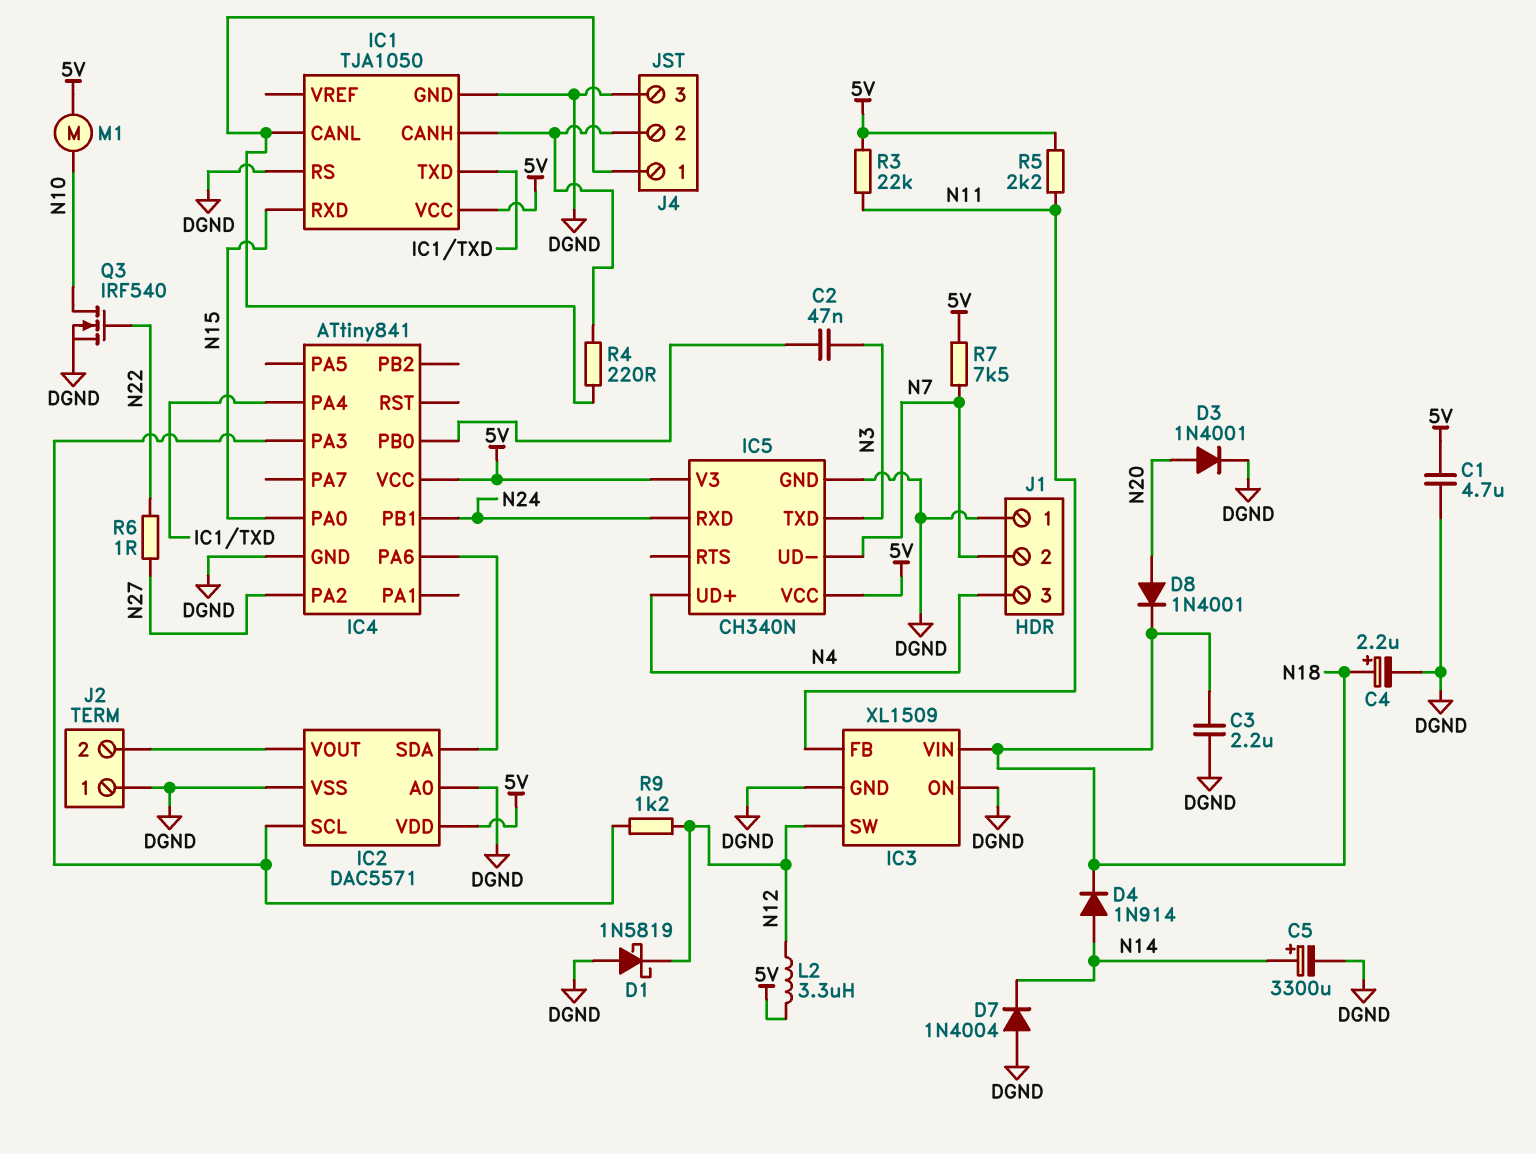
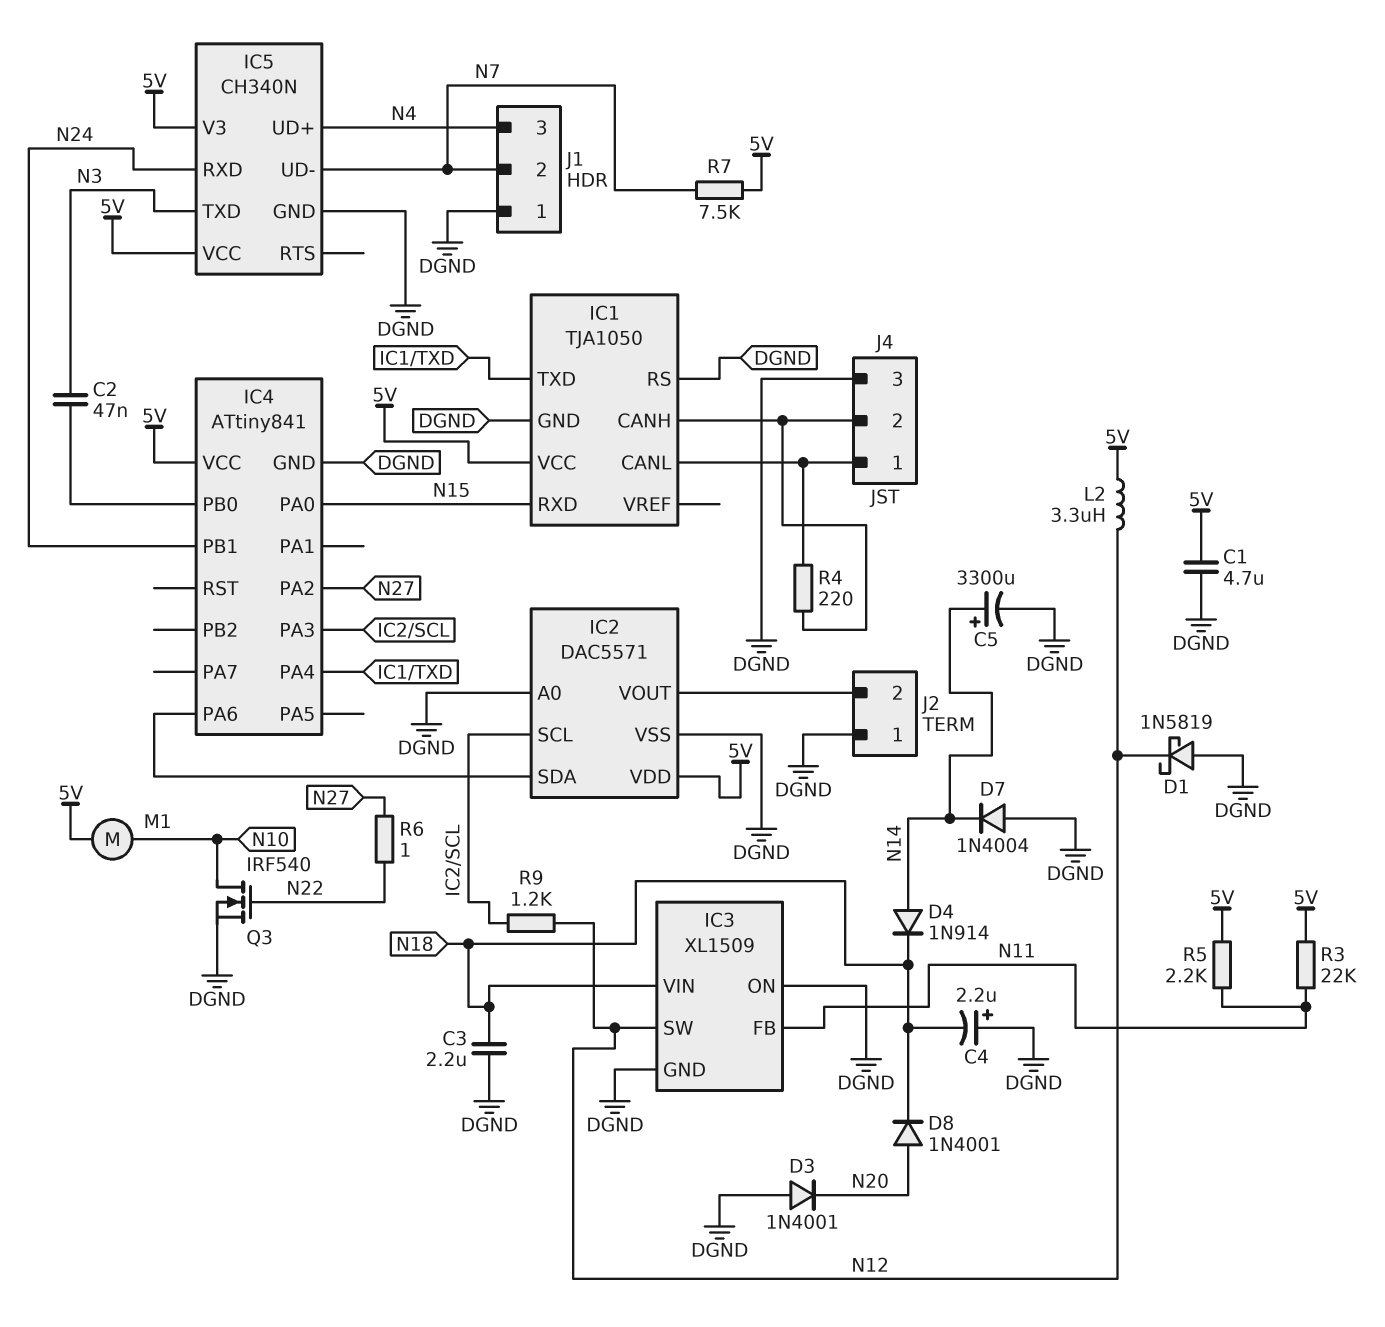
C4: 2.2uF (plus N18, minus DGND) -> 2.2uF (plus DGND, minus N18)
D3: diode 1N4001 (A N20, K DGND) -> diode 1N4001 (A DGND, K N20)

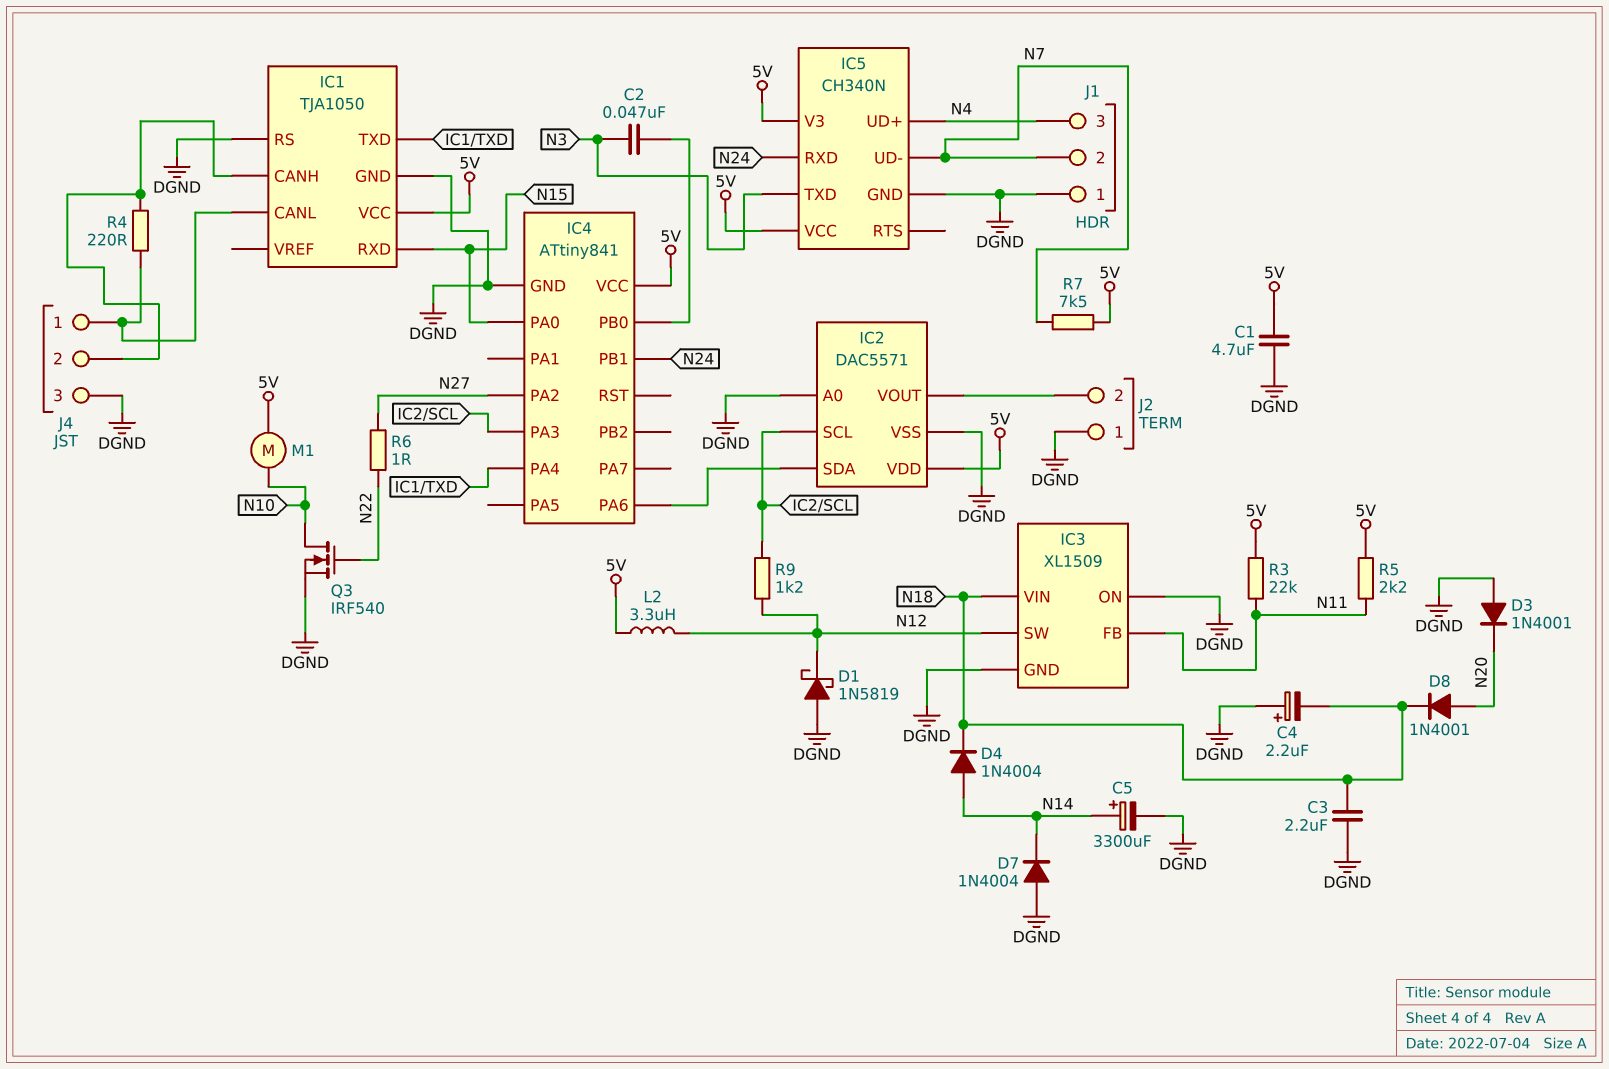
D4: diode 1N914 (A N14, K N18) -> diode 1N4004 (A N14, K N18)

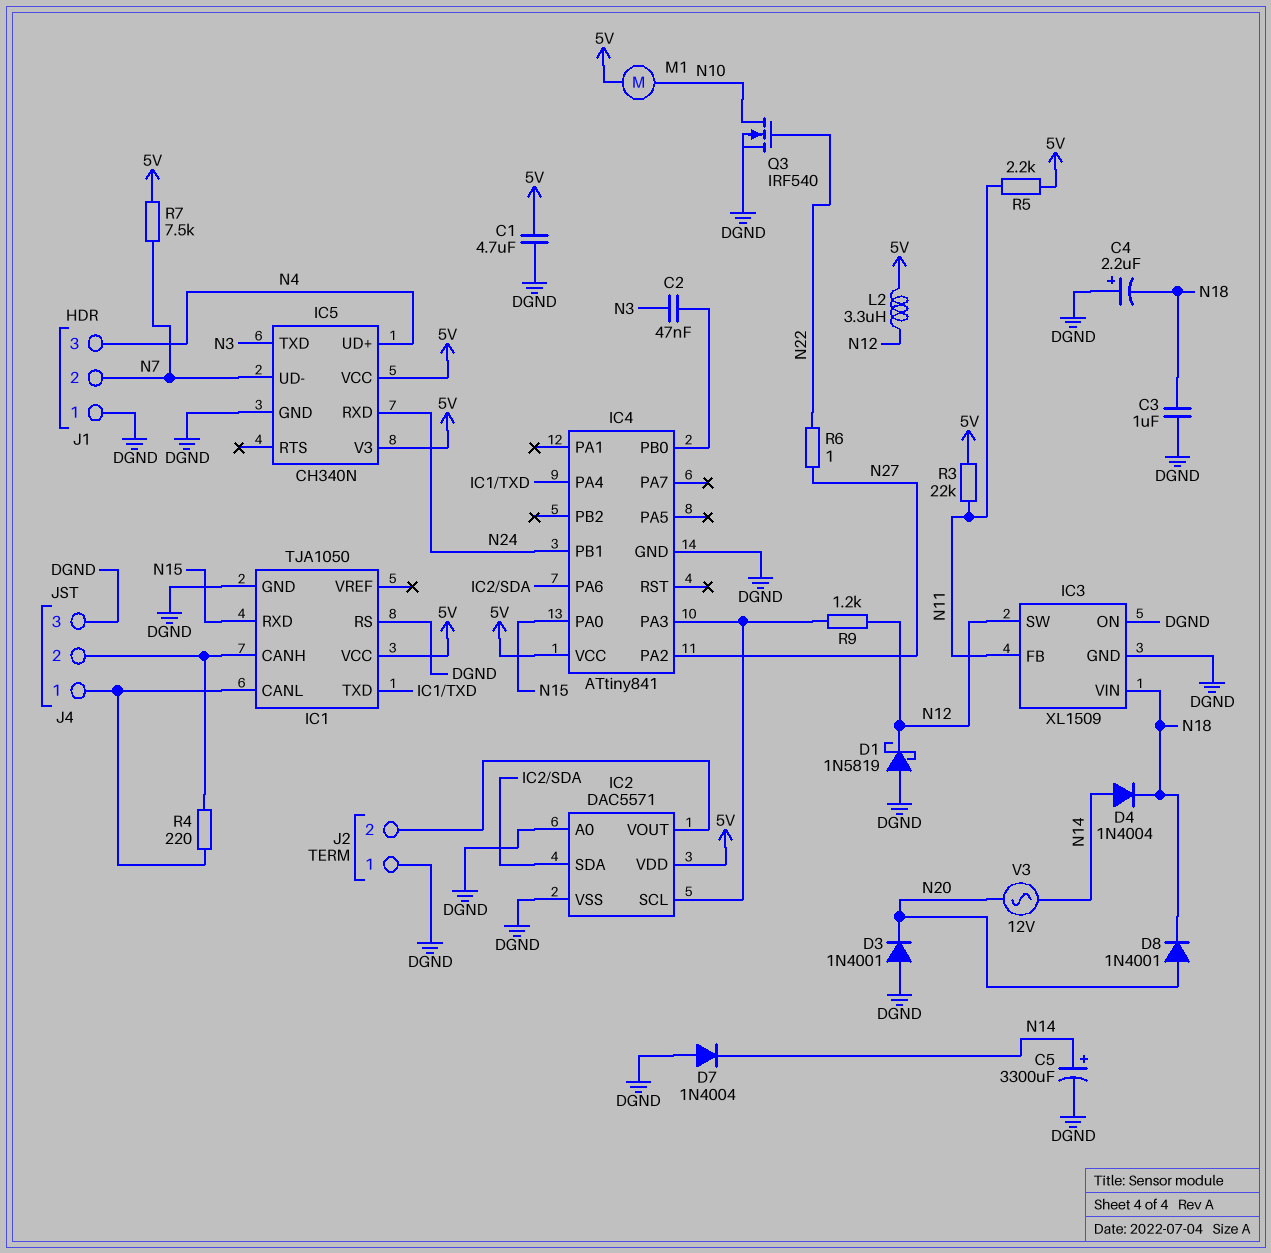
C3: 2.2uF (DGND, N18) -> 1uF (DGND, N18)
V3: none -> AC 12V (N14, N20)

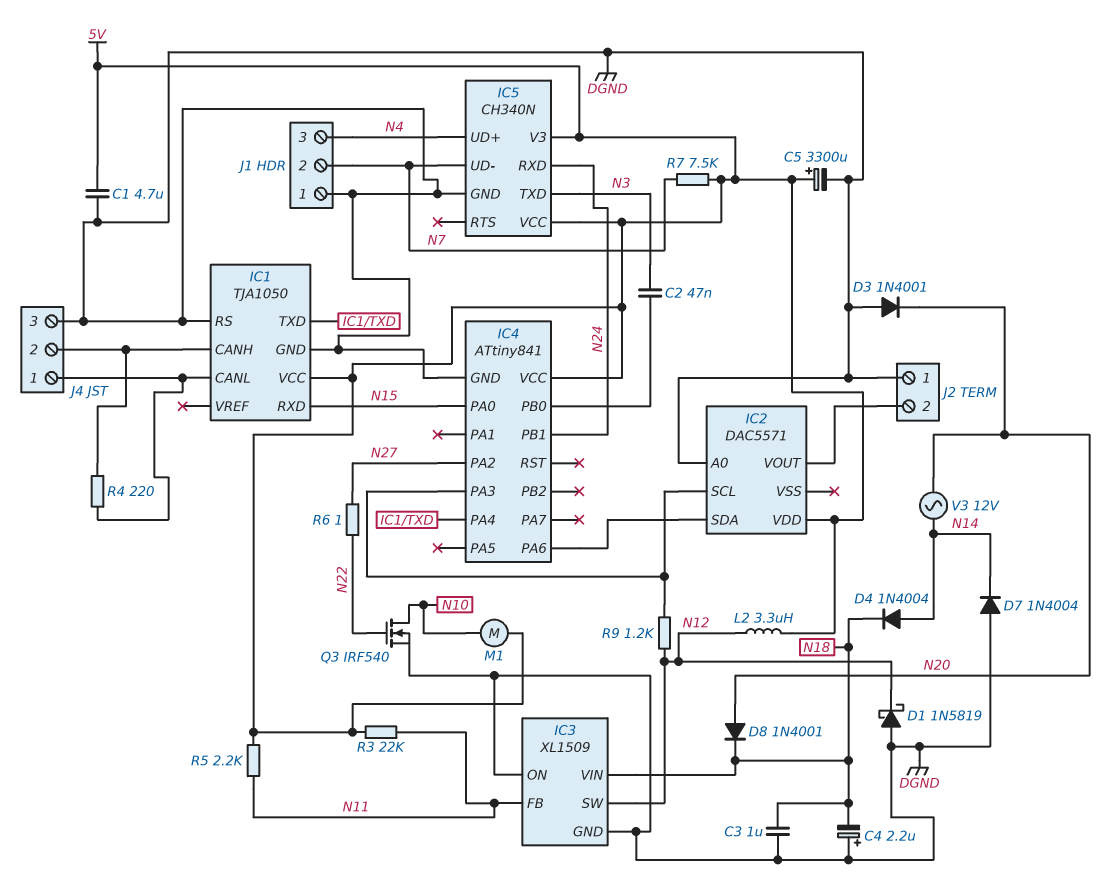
C5: 3300uF (plus N14, minus DGND) -> 3300uF (plus 5V, minus DGND)
IC2 pin VSS: DGND -> none

